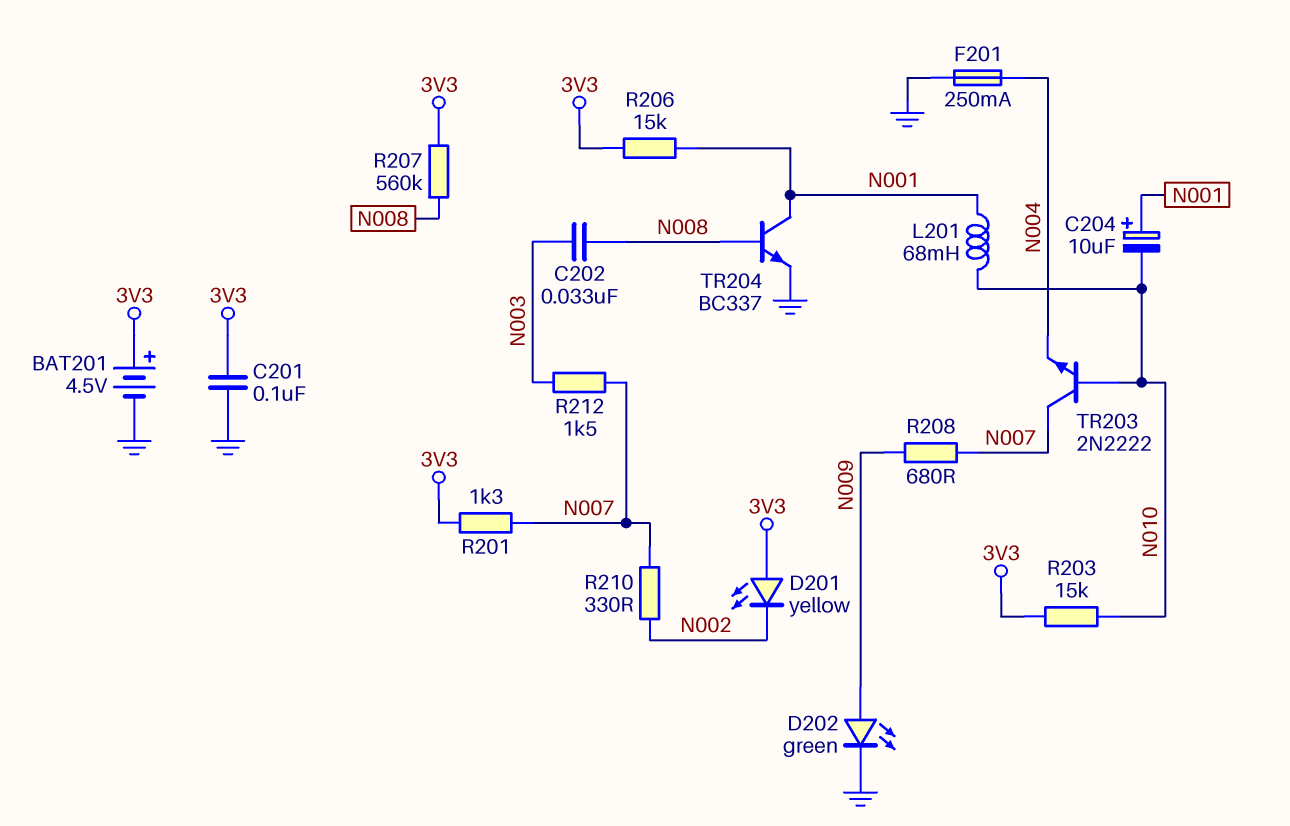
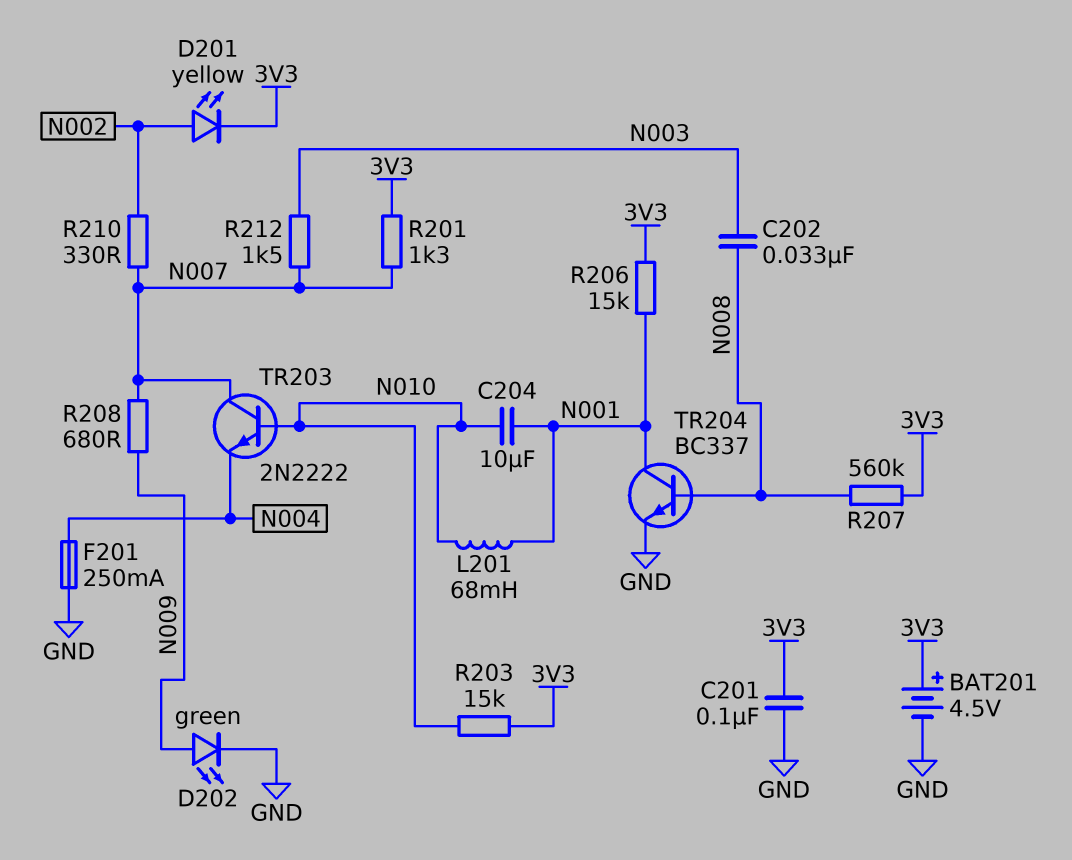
C204: 10uF (plus N001, minus N010) -> 10uF (N001, N010)
D201: LED yellow (A 3V3, K N002) -> LED yellow (A N002, K 3V3)

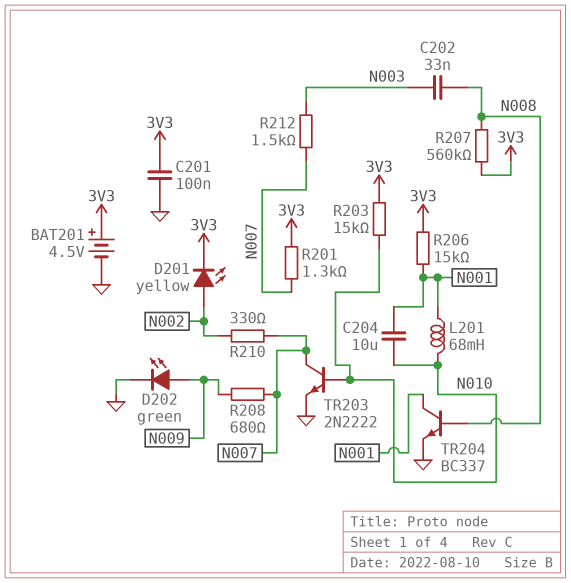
F201: 250mA (GND, N004) -> none
TR203: NPN 2N2222 (B N010, C N007, E N004) -> NPN 2N2222 (B N010, C N007, E GND)

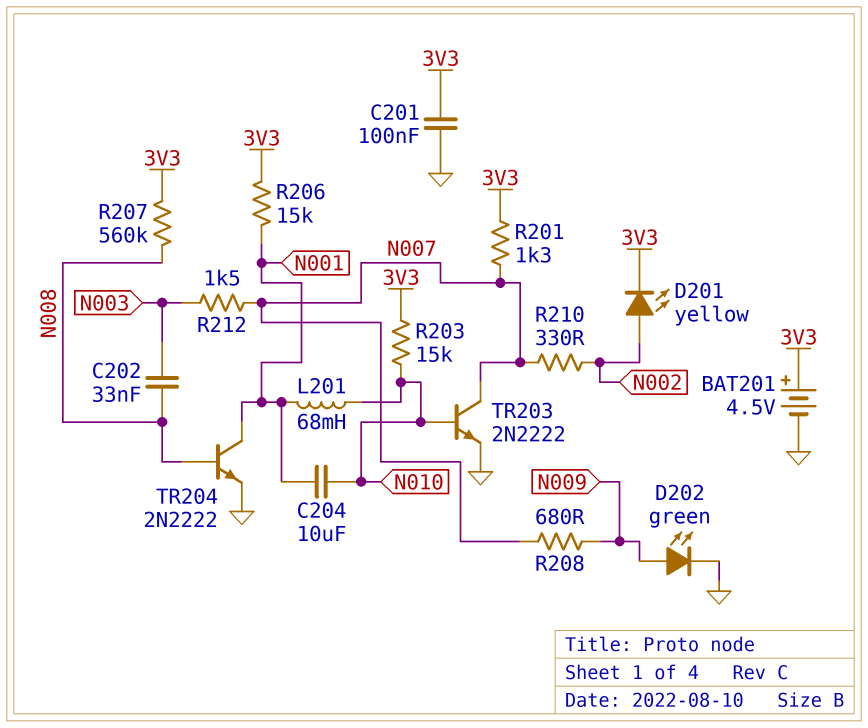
TR204: NPN BC337 (B N008, C N001, E GND) -> NPN 2N2222 (B N008, C N001, E GND)

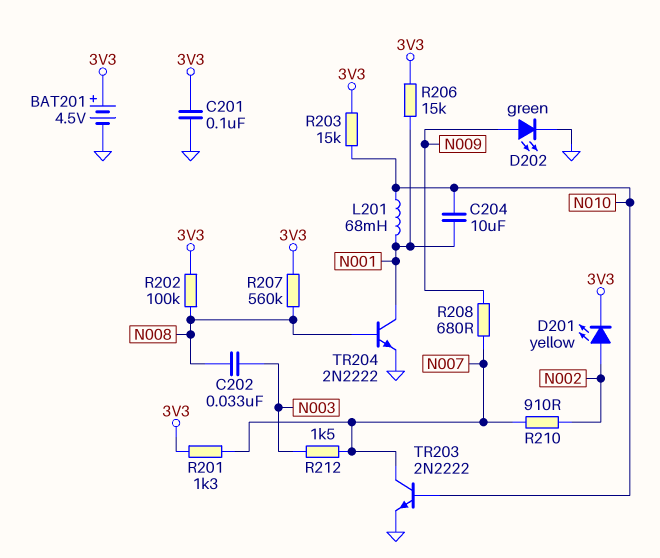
R202: none -> 100k (3V3, N008)
R210: 330 (N002, N007) -> 910 (N002, N007)

